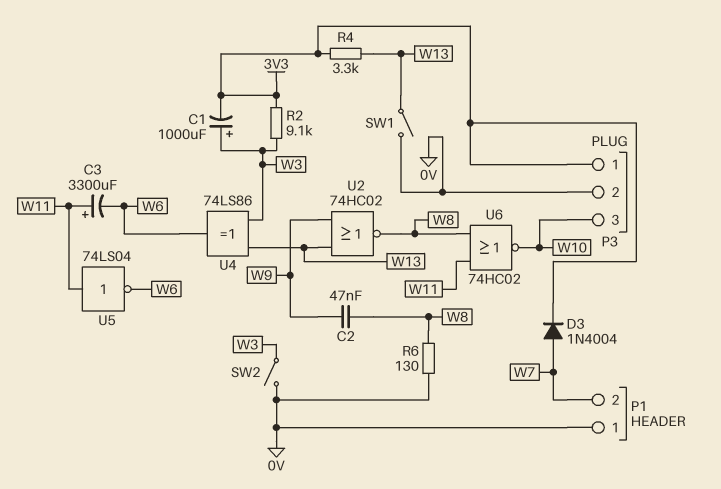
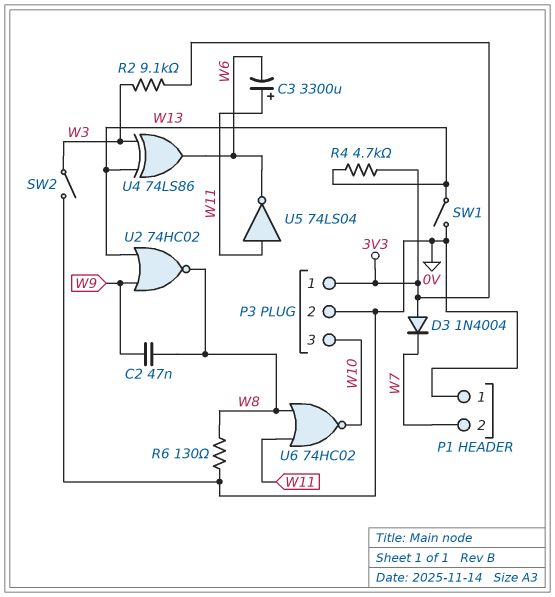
C1: 1000uF (plus W3, minus 3V3) -> none
D3: diode 1N4004 (A W7, K 3V3) -> diode 1N4004 (A 3V3, K W7)
R4: 3.3k (3V3, W13) -> 4.7k (3V3, W13)

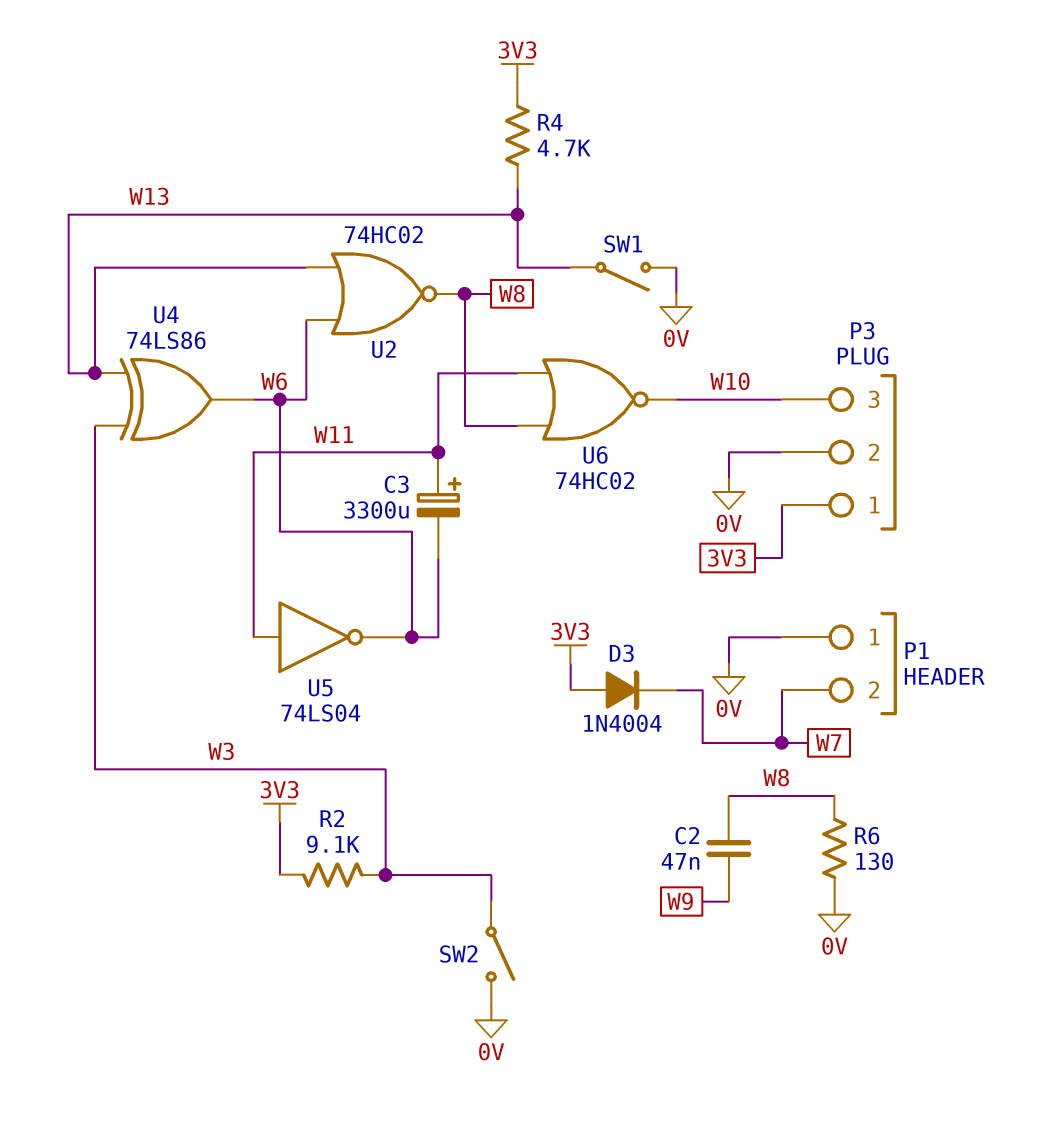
U2: NOR 74HC02 (in W9, in W13, out W8) -> NOR 74HC02 (in W6, in W13, out W8)

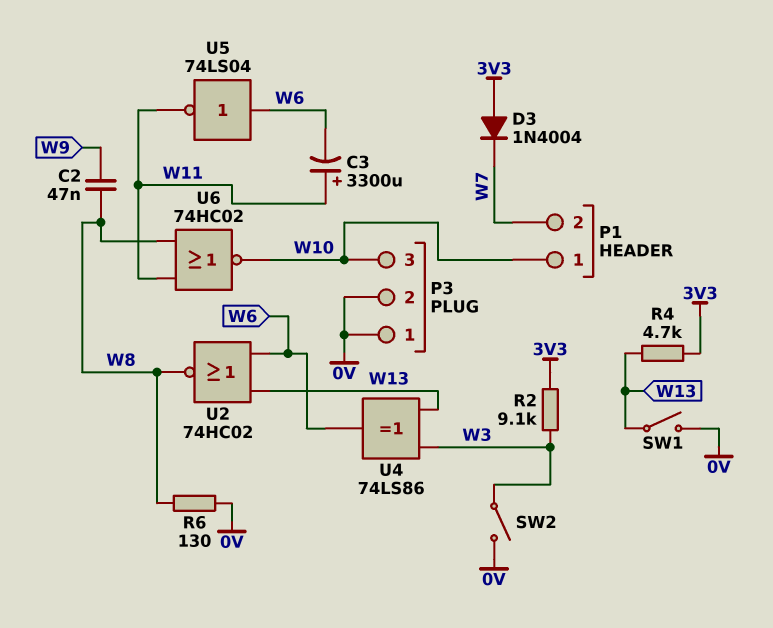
P1 pin 1: 0V -> W10
P3 pin 1: 3V3 -> 0V
U5: NOT 74LS04 (in W11, out W6) -> NOT 74LS04 (in W6, out W11)

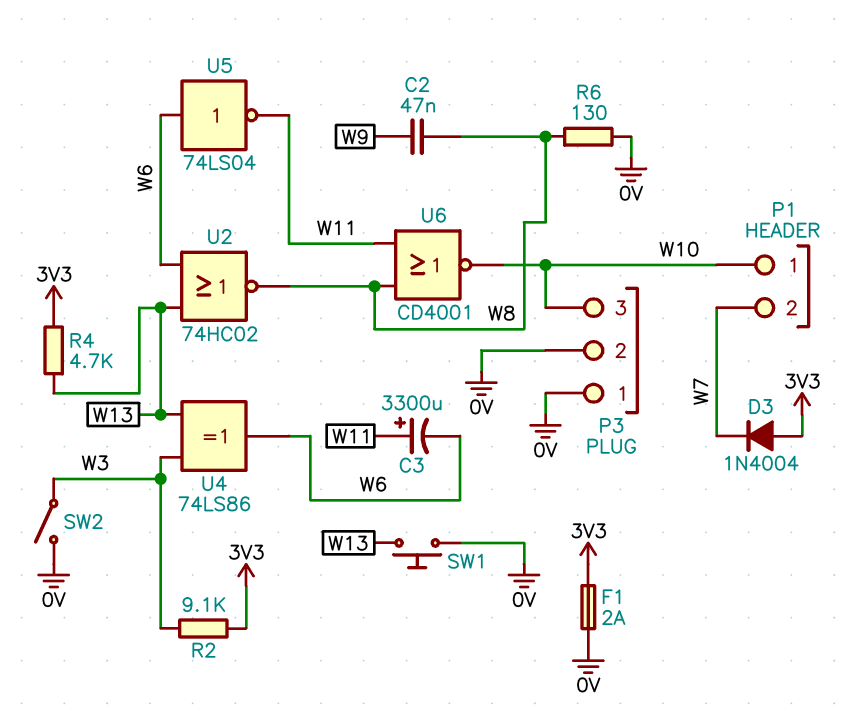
F1: none -> 2A (0V, 3V3)
SW1: switch (0V, W13) -> button (0V, W13)
U6: NOR 74HC02 (in W8, in W11, out W10) -> NOR CD4001 (in W8, in W11, out W10)

